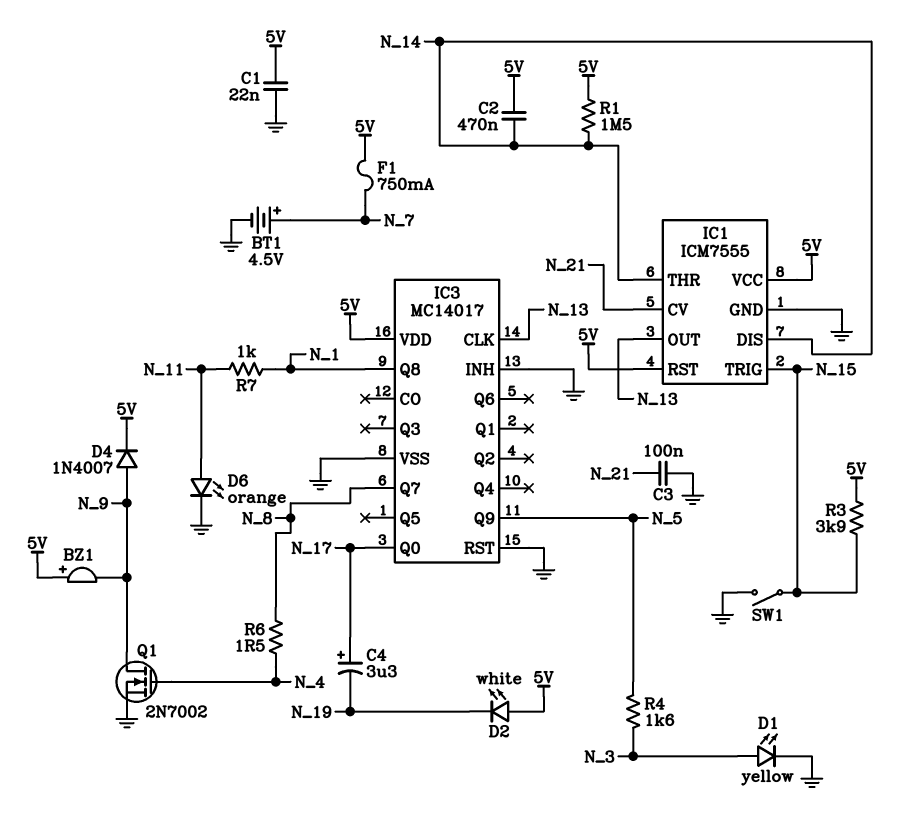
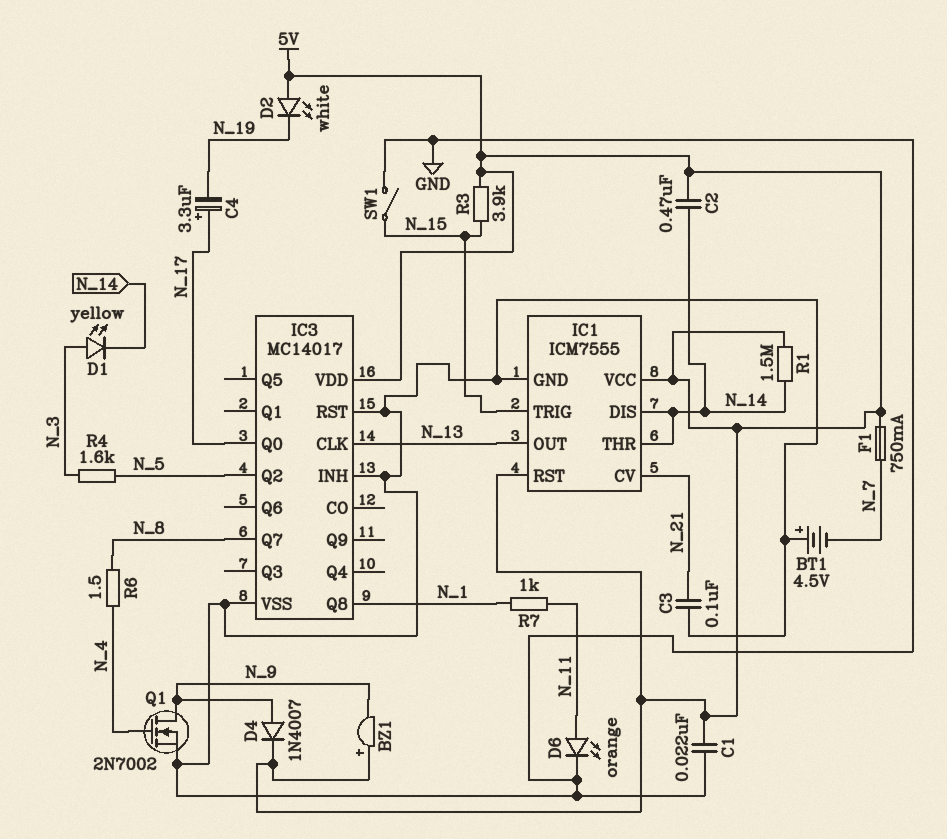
BT1: 4.5V (plus N_7, minus GND) -> 4.5V (plus GND, minus N_7)
D1: LED yellow (A N_3, K GND) -> LED yellow (A N_3, K N_14)
IC3 pin Q2: none -> N_5
IC3 pin Q9: N_5 -> none

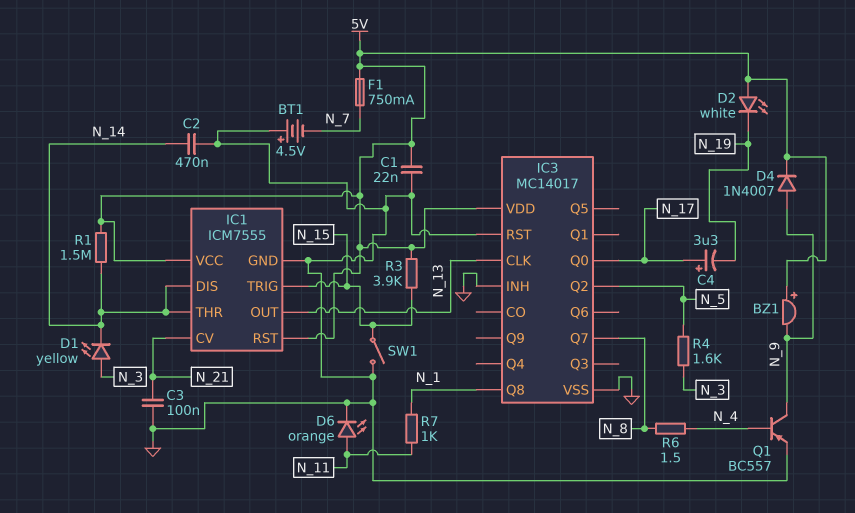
C2: 470nF (5V, N_14) -> 470nF (GND, N_14)
Q1: NMOS 2N7002 (G N_4, D N_9, S GND) -> PNP BC557 (B N_4, C N_9, E GND)

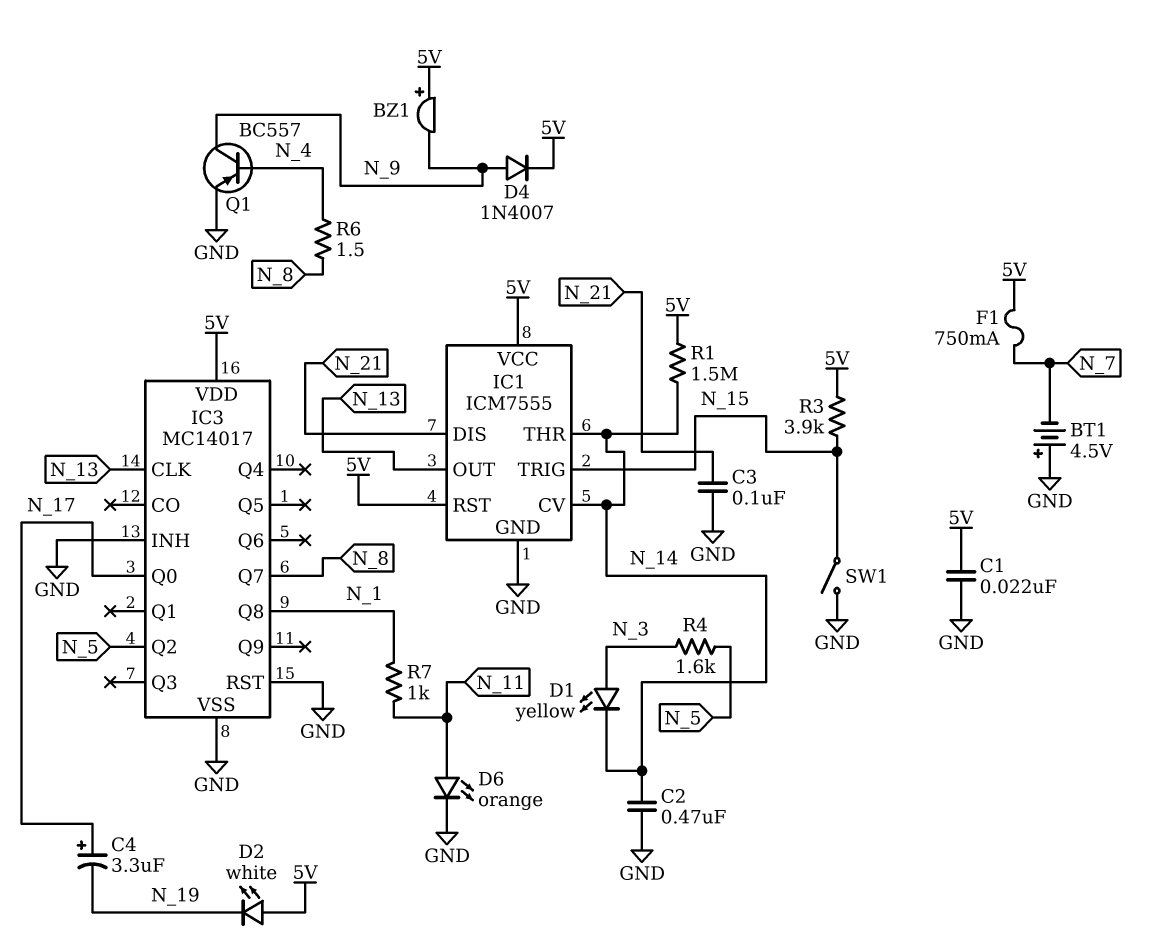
IC1 pin CV: N_21 -> N_14
IC1 pin DIS: N_14 -> N_21

